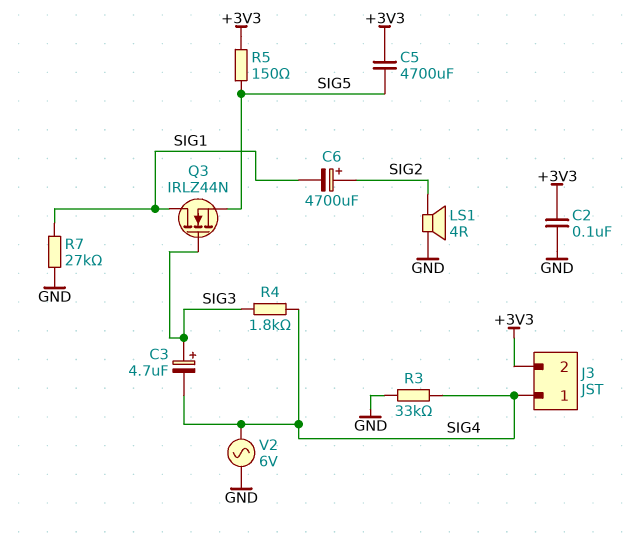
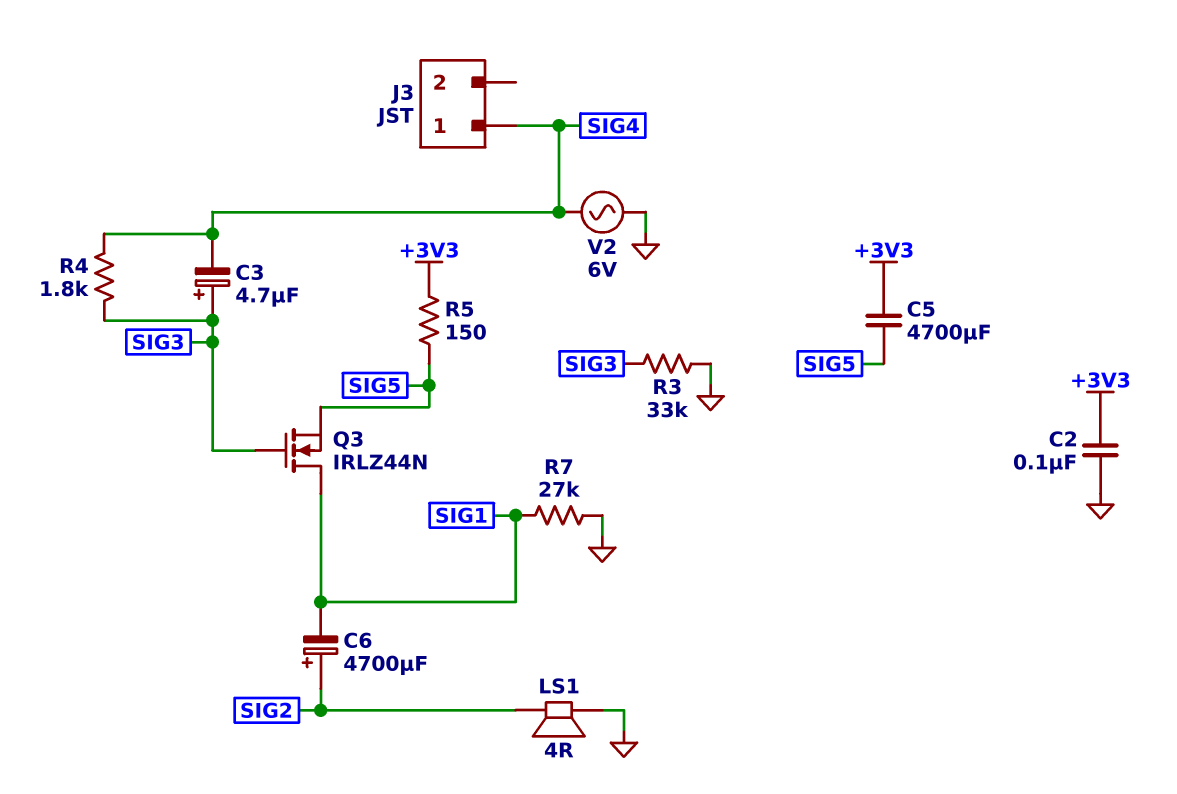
J3 pin 2: +3V3 -> none
R3: 33k (GND, SIG4) -> 33k (GND, SIG3)

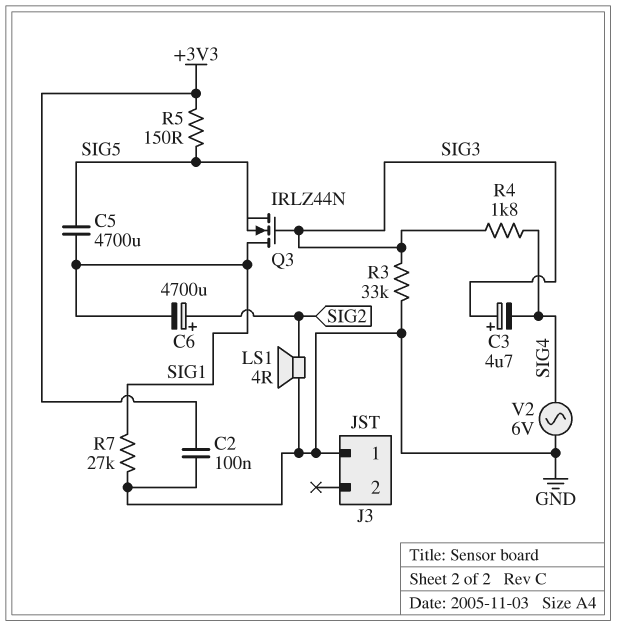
C5: 4700uF (+3V3, SIG5) -> 4700uF (SIG1, SIG5)
J3 pin 1: SIG4 -> GND

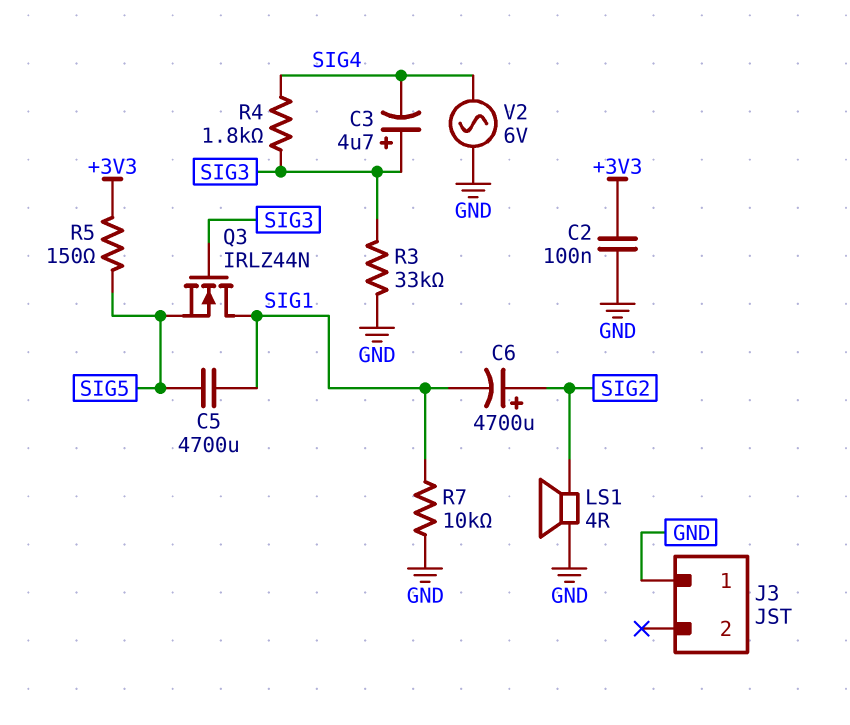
R7: 27k (GND, SIG1) -> 10k (GND, SIG1)

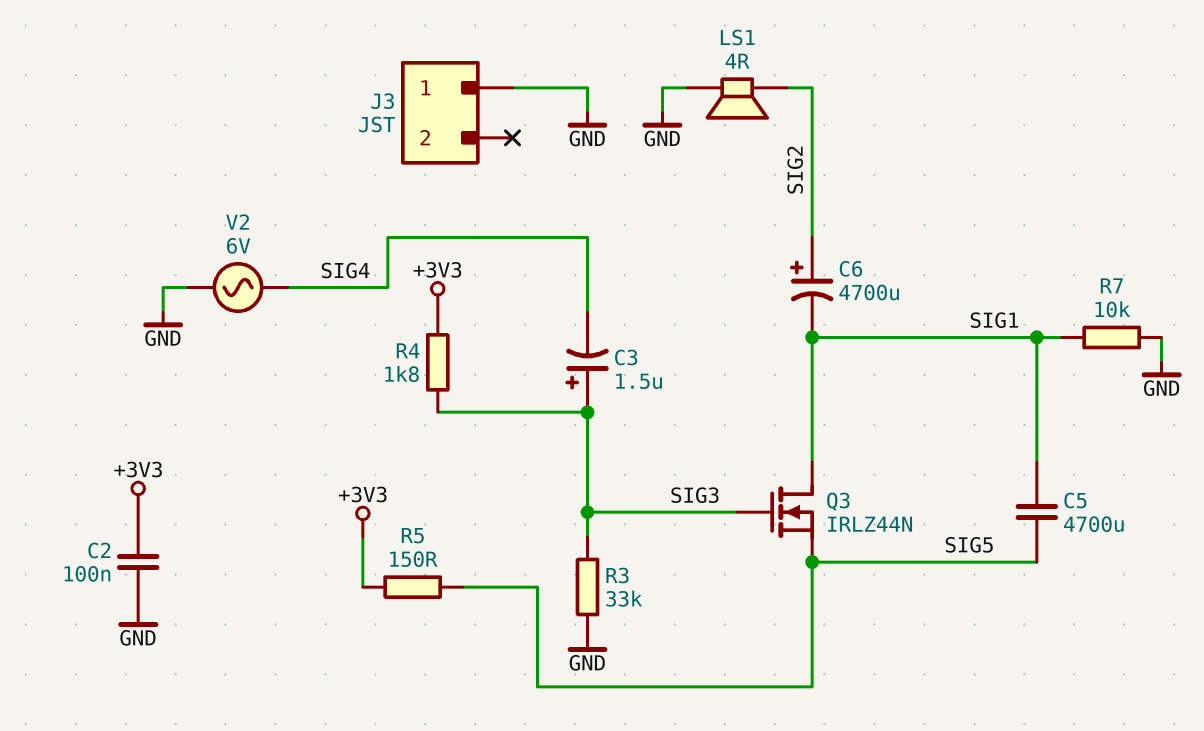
C3: 4.7uF (plus SIG3, minus SIG4) -> 1.5uF (plus SIG3, minus SIG4)
R4: 1.8k (SIG3, SIG4) -> 1.8k (+3V3, SIG3)

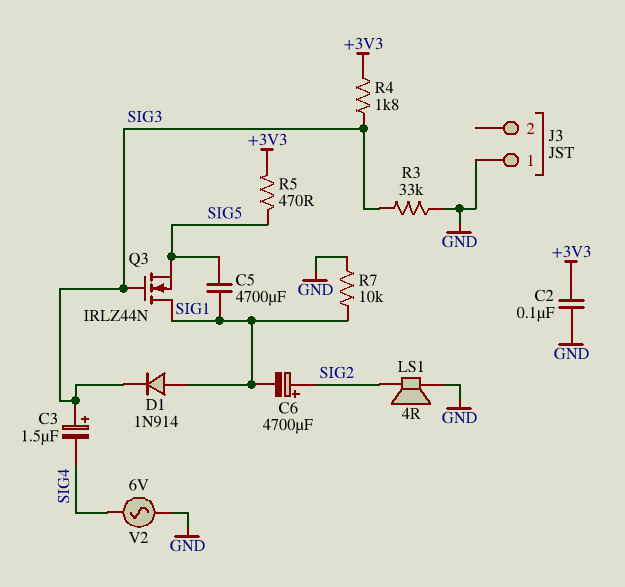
D1: none -> diode 1N914 (A SIG1, K SIG3)
R5: 150 (+3V3, SIG5) -> 470 (+3V3, SIG5)

